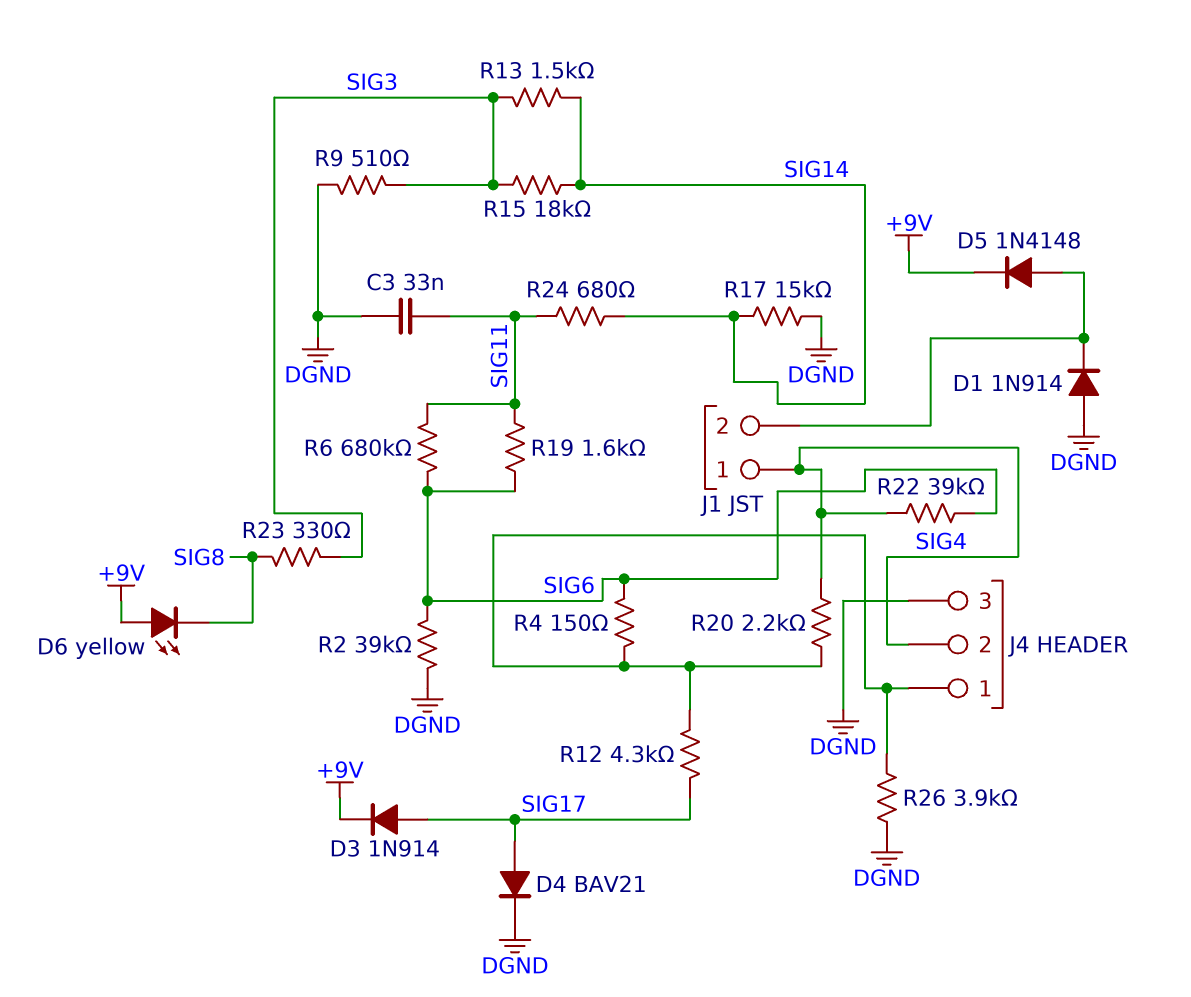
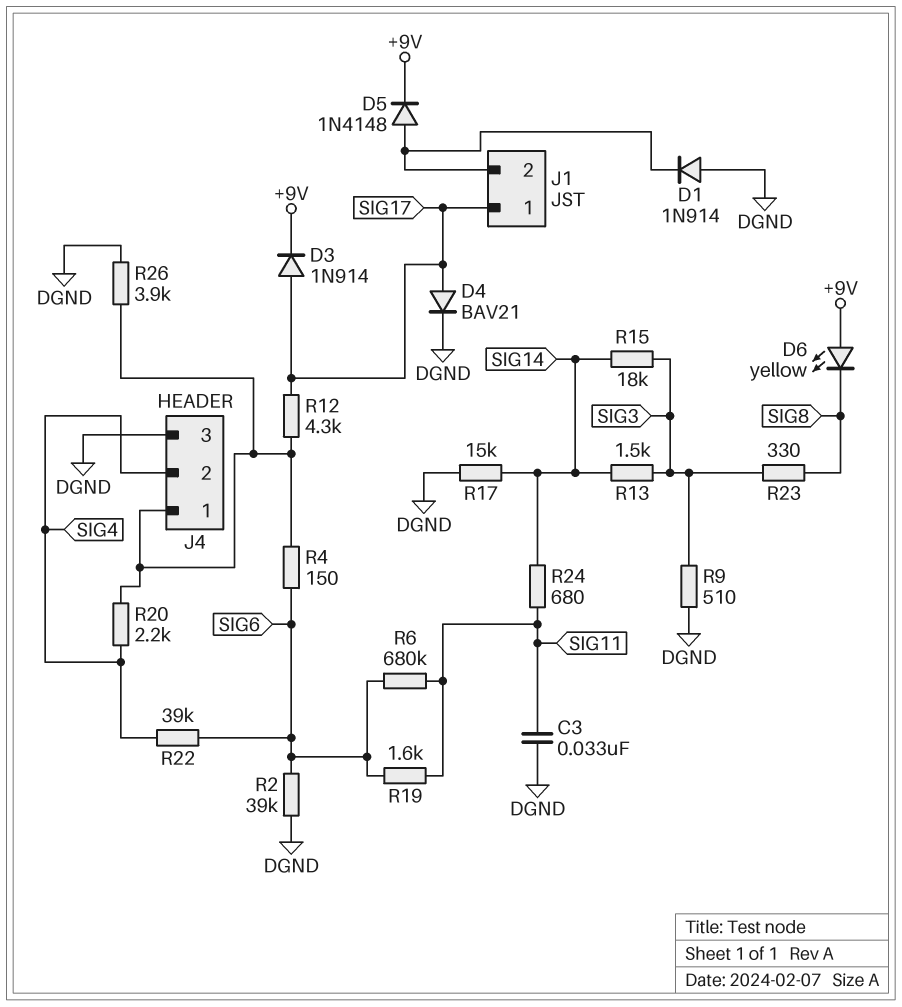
J1 pin 1: SIG4 -> SIG17

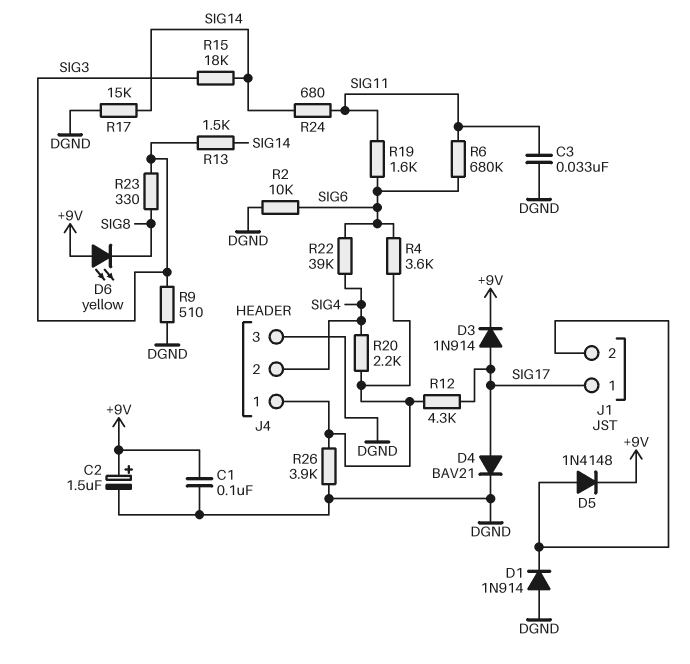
C1: none -> 100nF (+9V, DGND)
C2: none -> 1.5uF (plus +9V, minus DGND)
R2: 39k (DGND, SIG6) -> 10k (DGND, SIG6)
R4: 150 (J4/1, SIG6) -> 3.6k (J4/1, SIG6)

